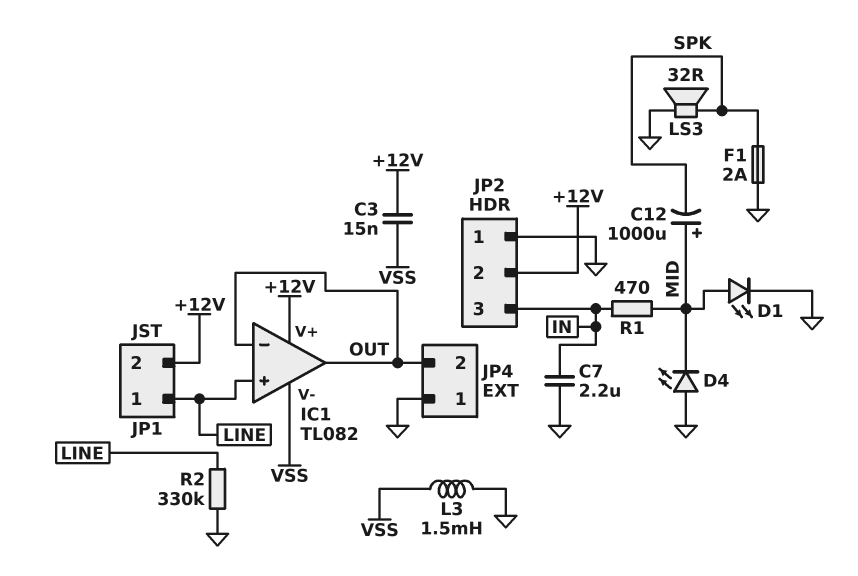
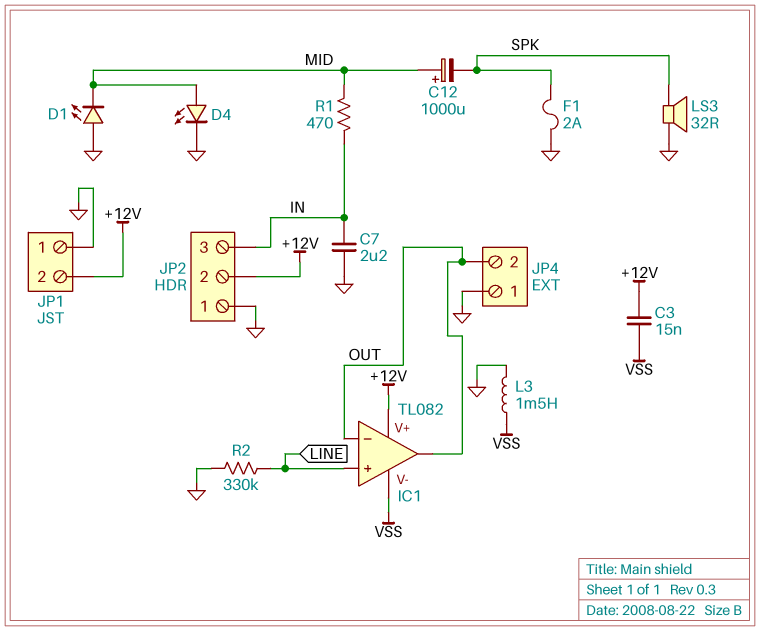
D1: LED (A MID, K GND) -> LED (A GND, K MID)
D4: LED (A GND, K MID) -> LED (A MID, K GND)
JP1 pin 1: LINE -> GND

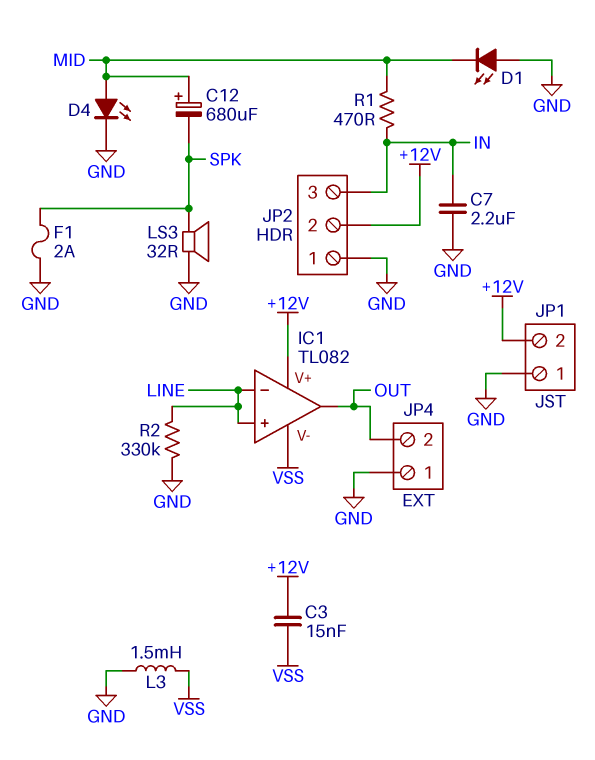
C12: 1000uF (plus MID, minus SPK) -> 680uF (plus MID, minus SPK)
IC1 pin in-: OUT -> LINE

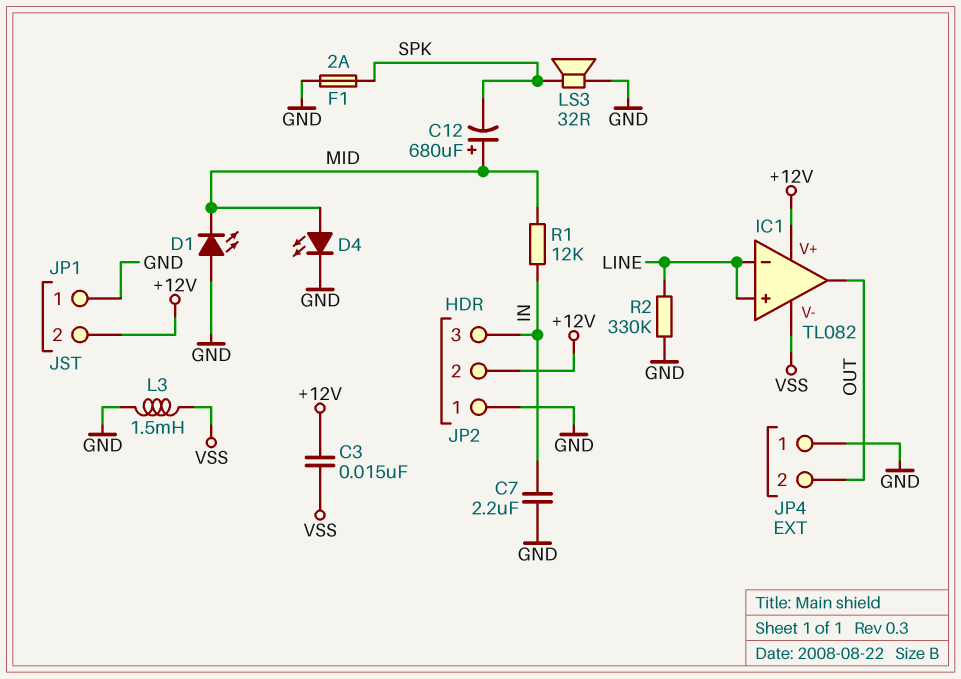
R1: 470 (IN, MID) -> 12k (IN, MID)

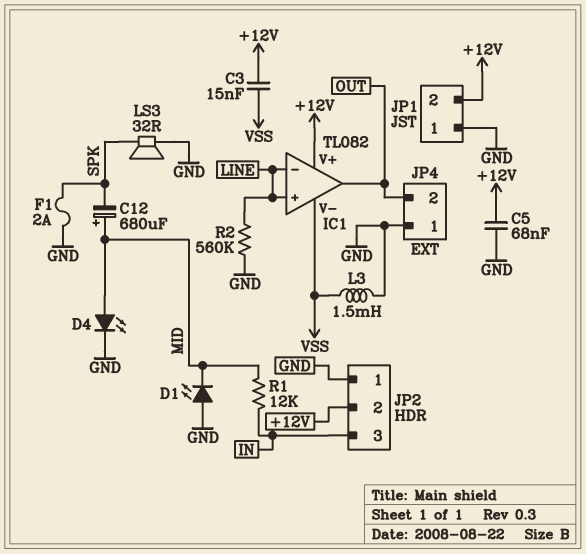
C5: none -> 68nF (+12V, GND)
C7: 2.2uF (GND, IN) -> none
R2: 330k (GND, LINE) -> 560k (GND, LINE)

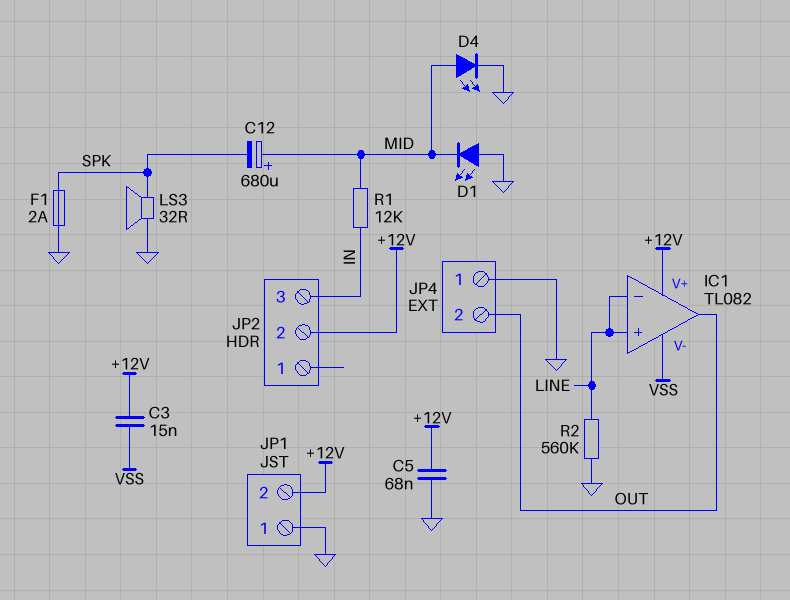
JP2 pin 1: GND -> none
L3: 1.5mH (GND, VSS) -> none

